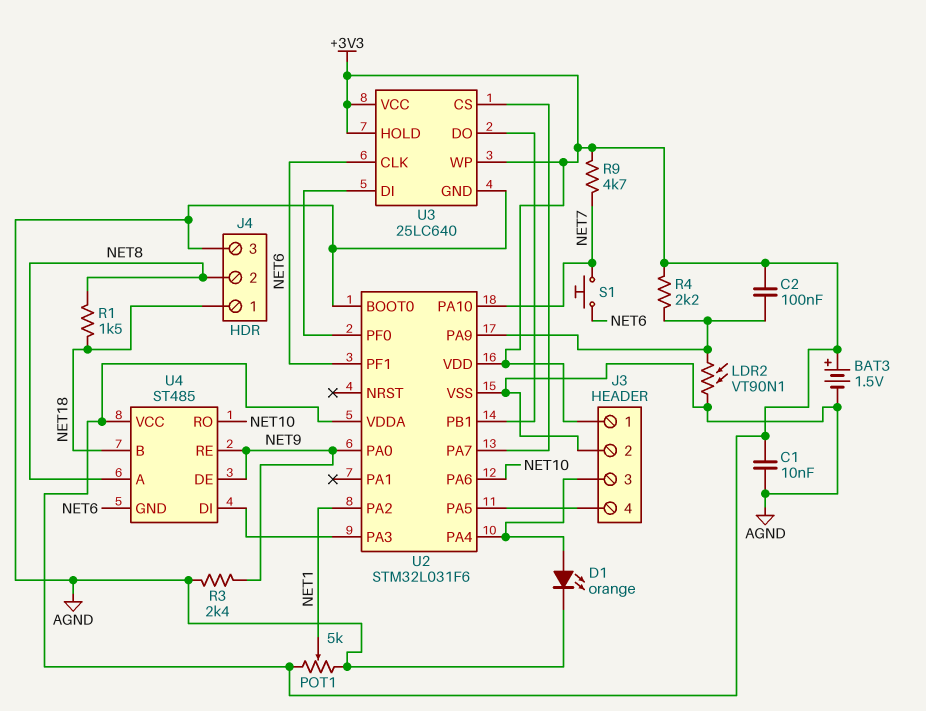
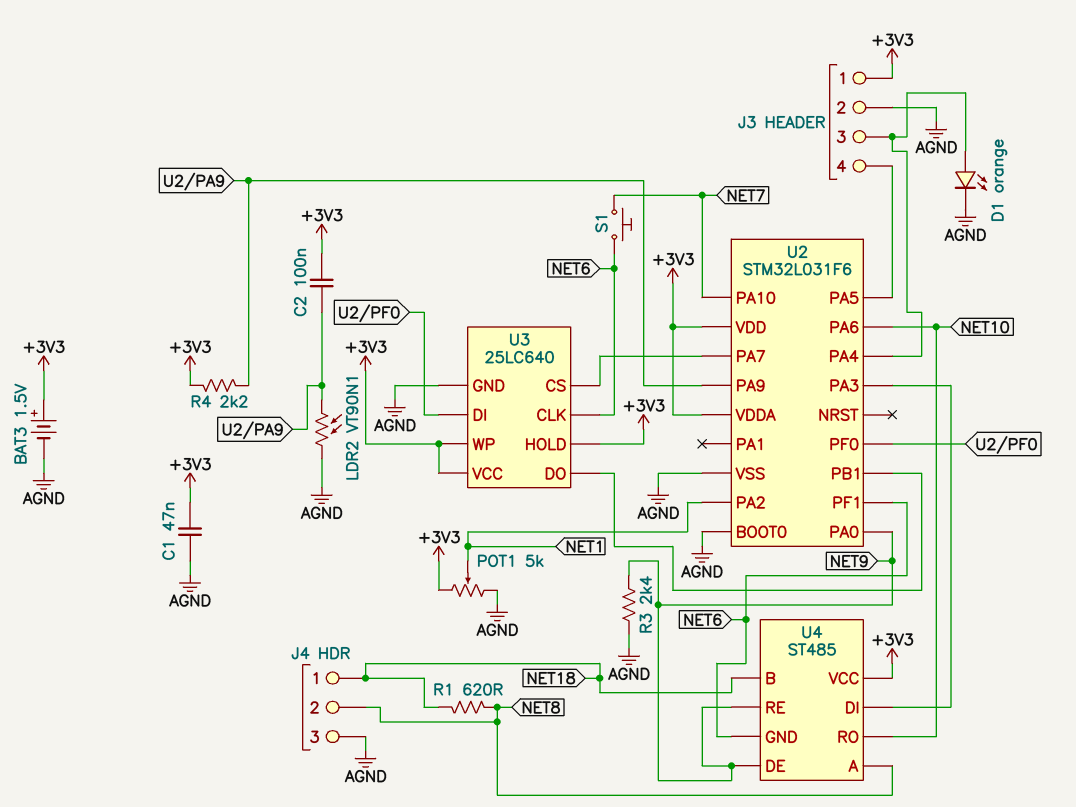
C1: 10nF (+3V3, AGND) -> 47nF (+3V3, AGND)
R1: 1.5k (NET8, NET18) -> 620 (NET8, NET18)
R9: 4.7k (+3V3, NET7) -> none

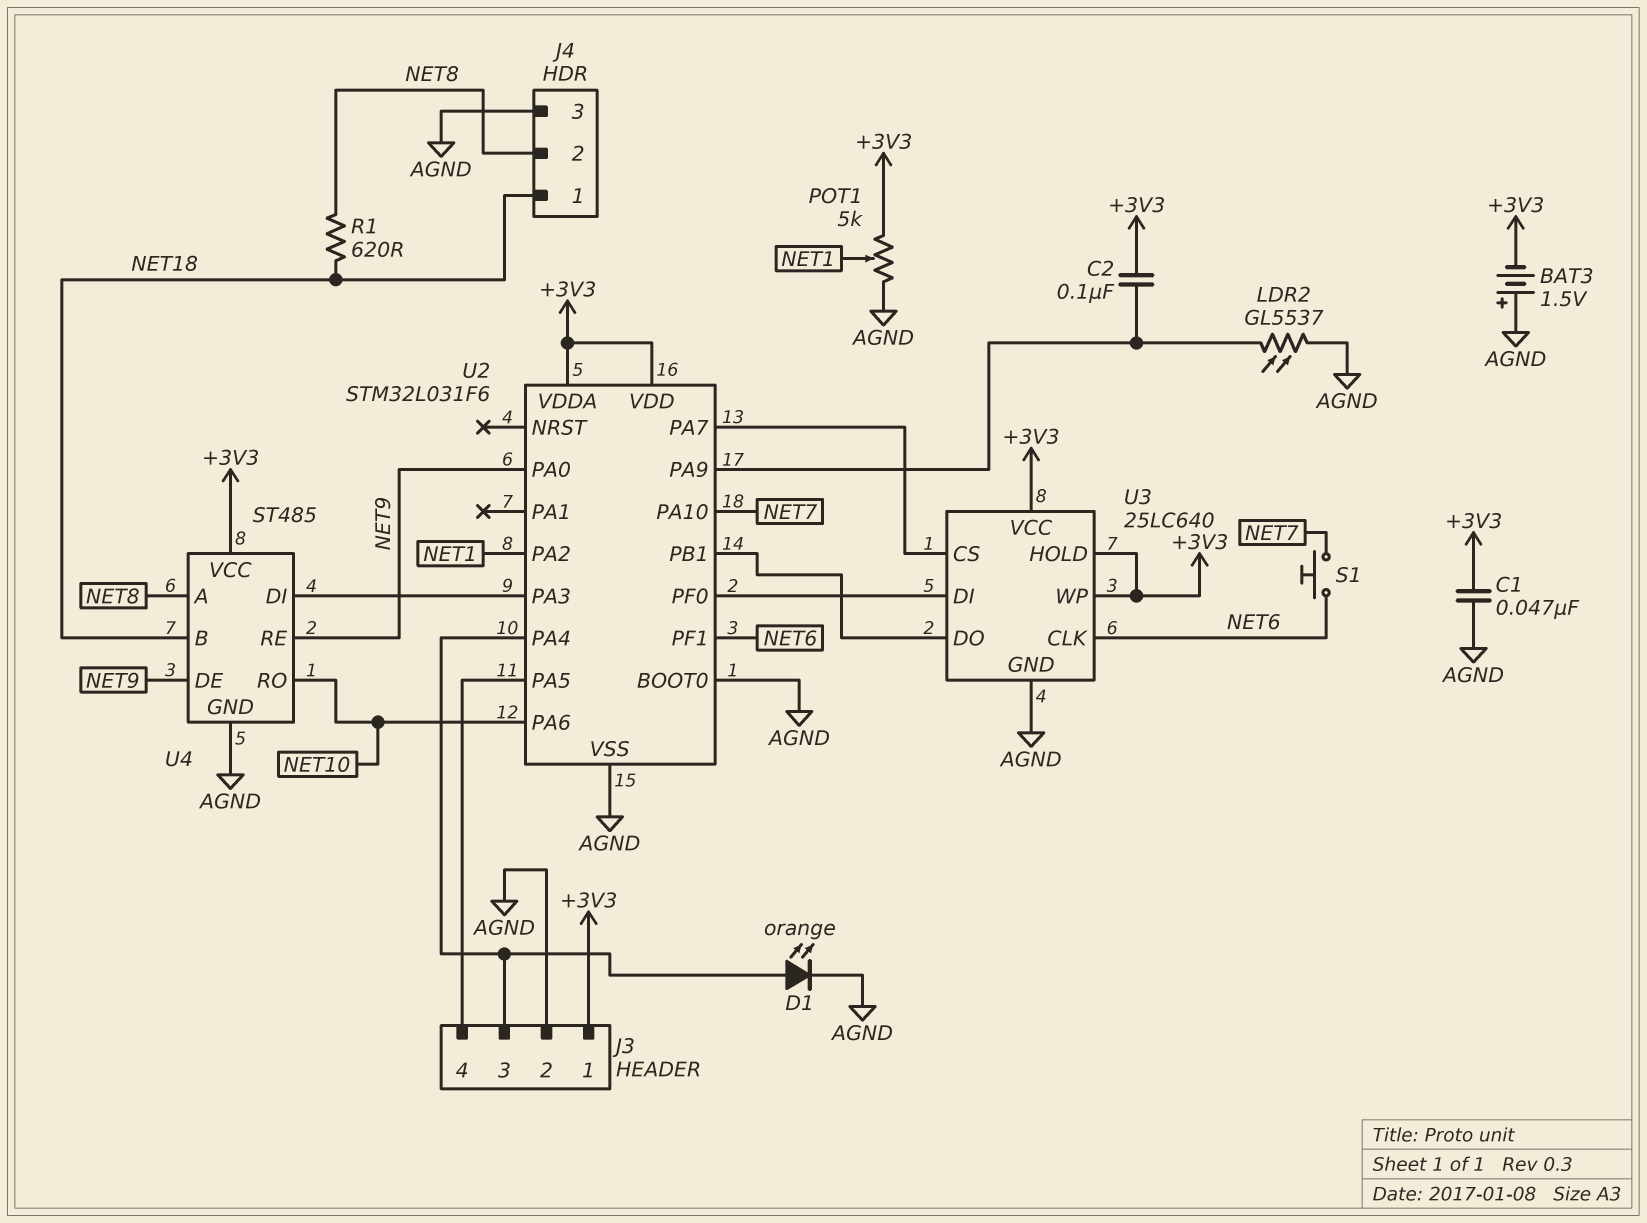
BAT3: 1.5V (plus +3V3, minus AGND) -> 1.5V (plus AGND, minus +3V3)
LDR2: VT90N1 (AGND, U2/PA9) -> GL5537 (AGND, U2/PA9)
R3: 2.4k (AGND, NET9) -> none
R4: 2.2k (+3V3, U2/PA9) -> none
U4 pin GND: NET6 -> AGND

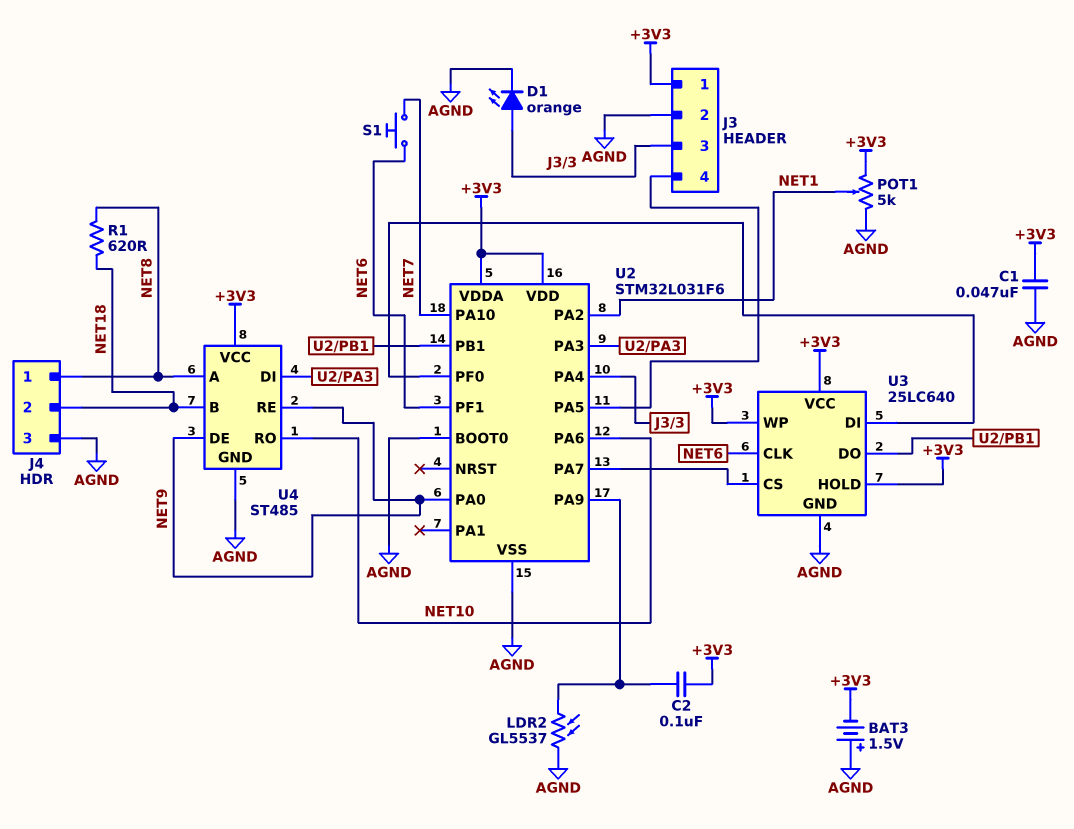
J4 pin 1: NET18 -> NET8
J4 pin 2: NET8 -> NET18

